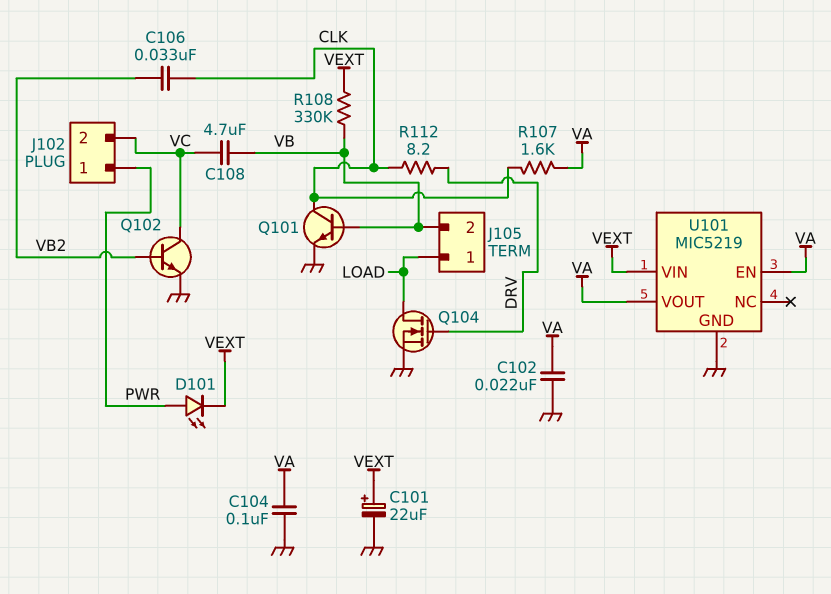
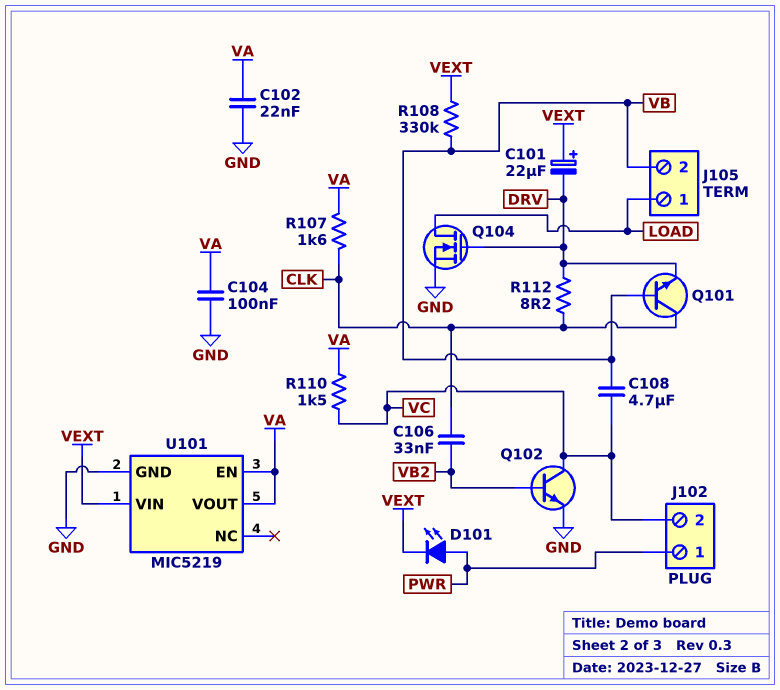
C101: 22uF (plus VEXT, minus GND) -> 22uF (plus VEXT, minus DRV)
Q101: NPN (B VB, C CLK, E GND) -> NPN (B VB, C CLK, E DRV)
R110: none -> 1.5k (VA, VC)

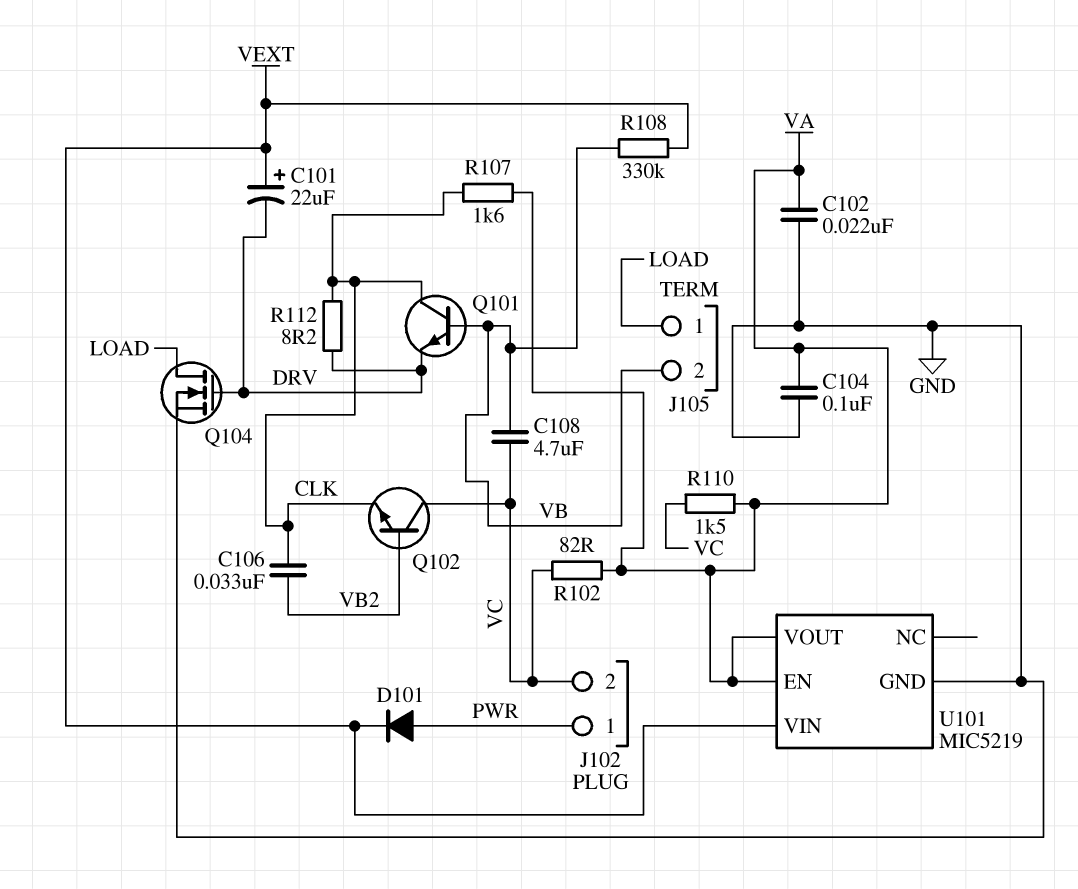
D101: LED (A PWR, K VEXT) -> diode (A PWR, K VEXT)
Q102: NPN (B VB2, C VC, E GND) -> NPN (B VB2, C VC, E CLK)
R102: none -> 82 (VA, VC)

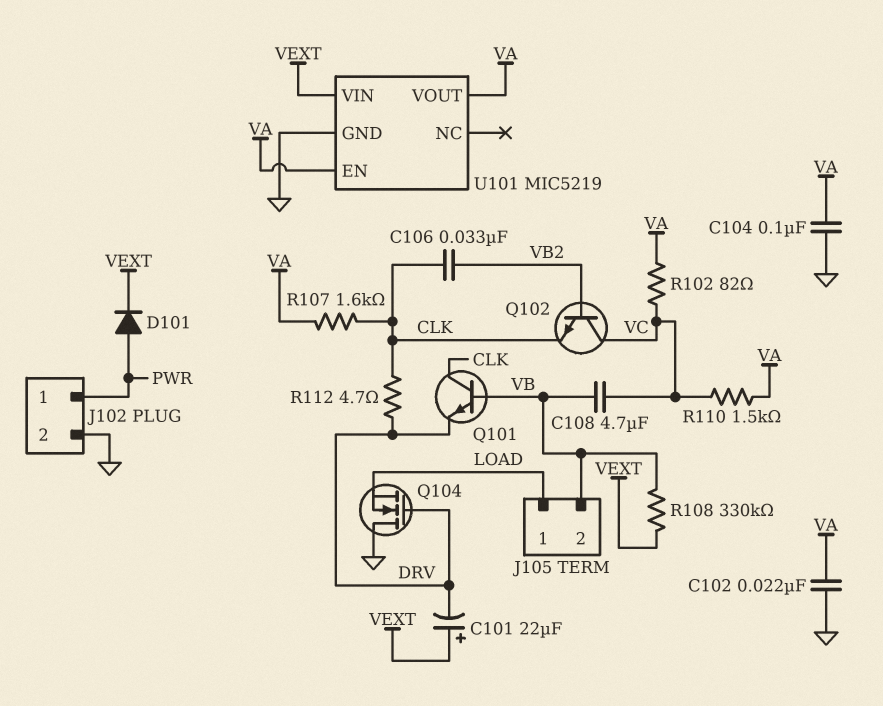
J102 pin 2: VC -> GND
Q104: NMOS (G DRV, D LOAD, S GND) -> NMOS (G DRV, D GND, S LOAD)
R112: 8.2 (CLK, DRV) -> 4.7 (CLK, DRV)

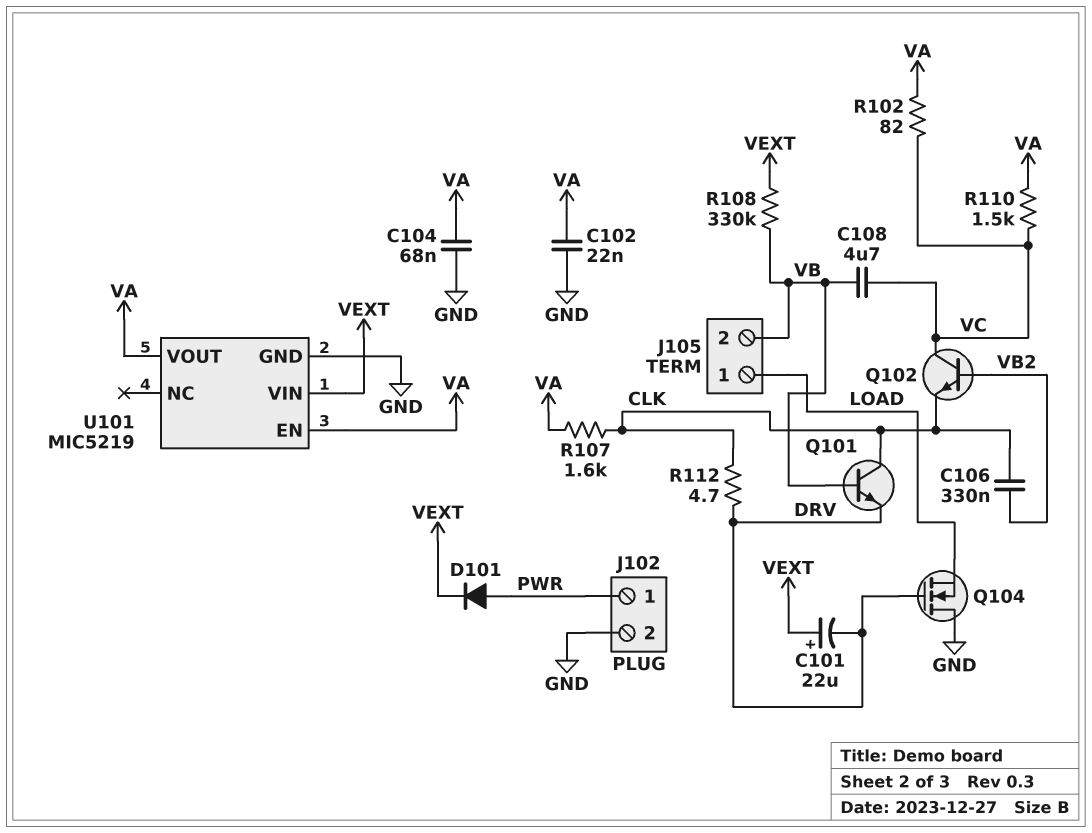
C104: 100nF (GND, VA) -> 68nF (GND, VA)
C106: 33nF (CLK, VB2) -> 330nF (CLK, VB2)

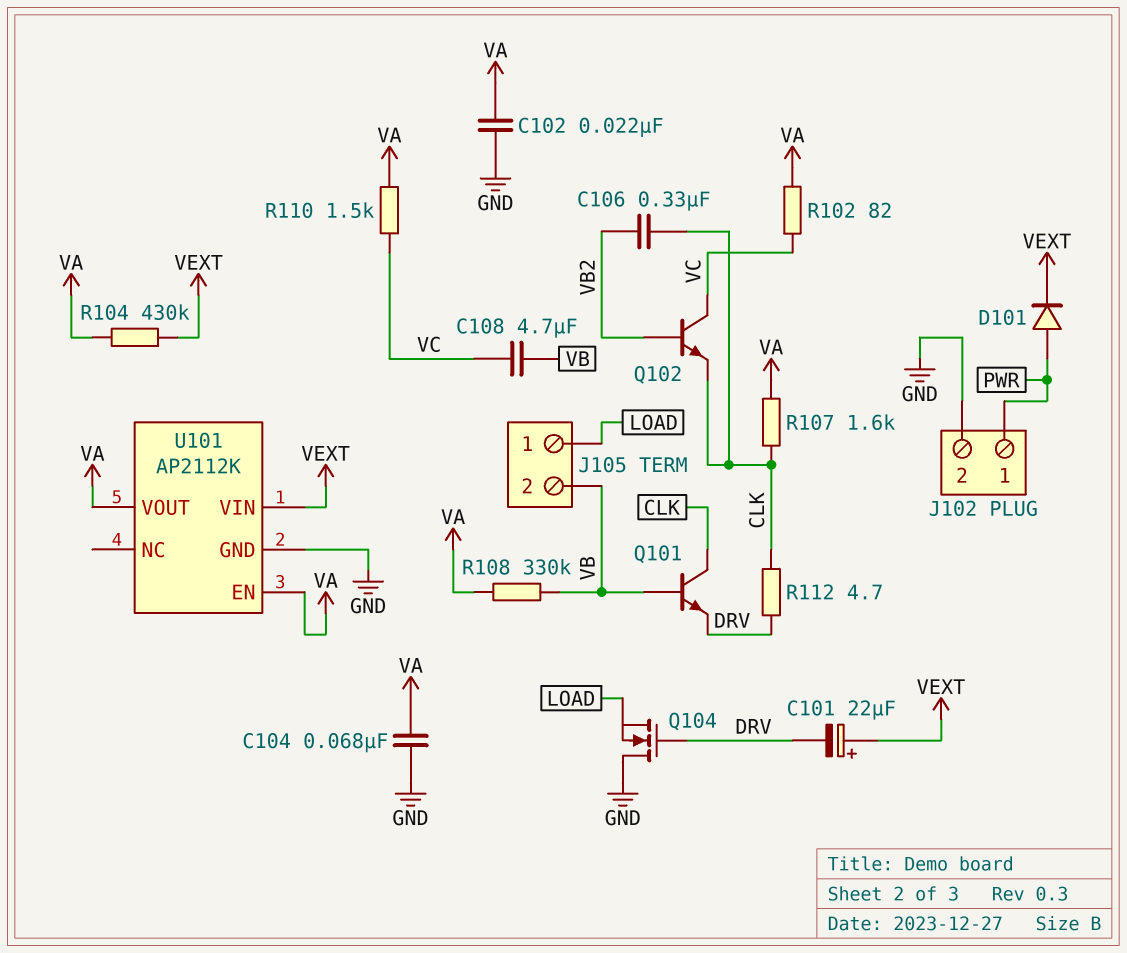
R104: none -> 430k (VA, VEXT)
R108: 330k (VB, VEXT) -> 330k (VA, VB)
U101: MIC5219 -> AP2112K

